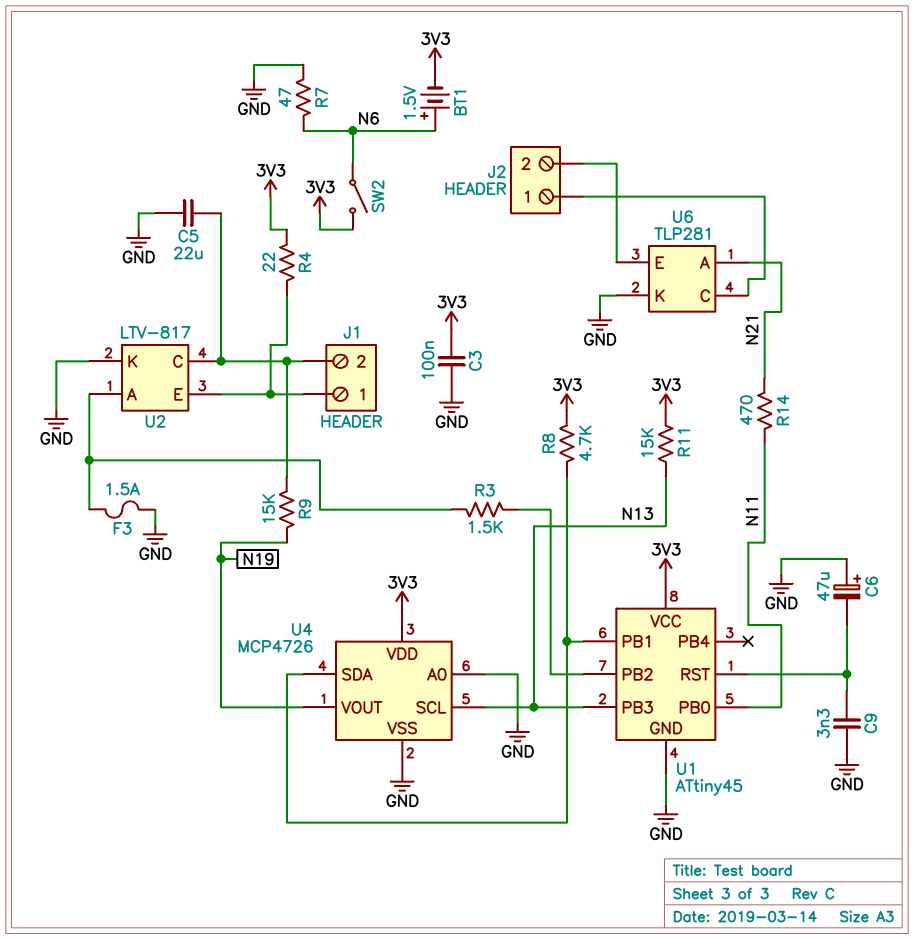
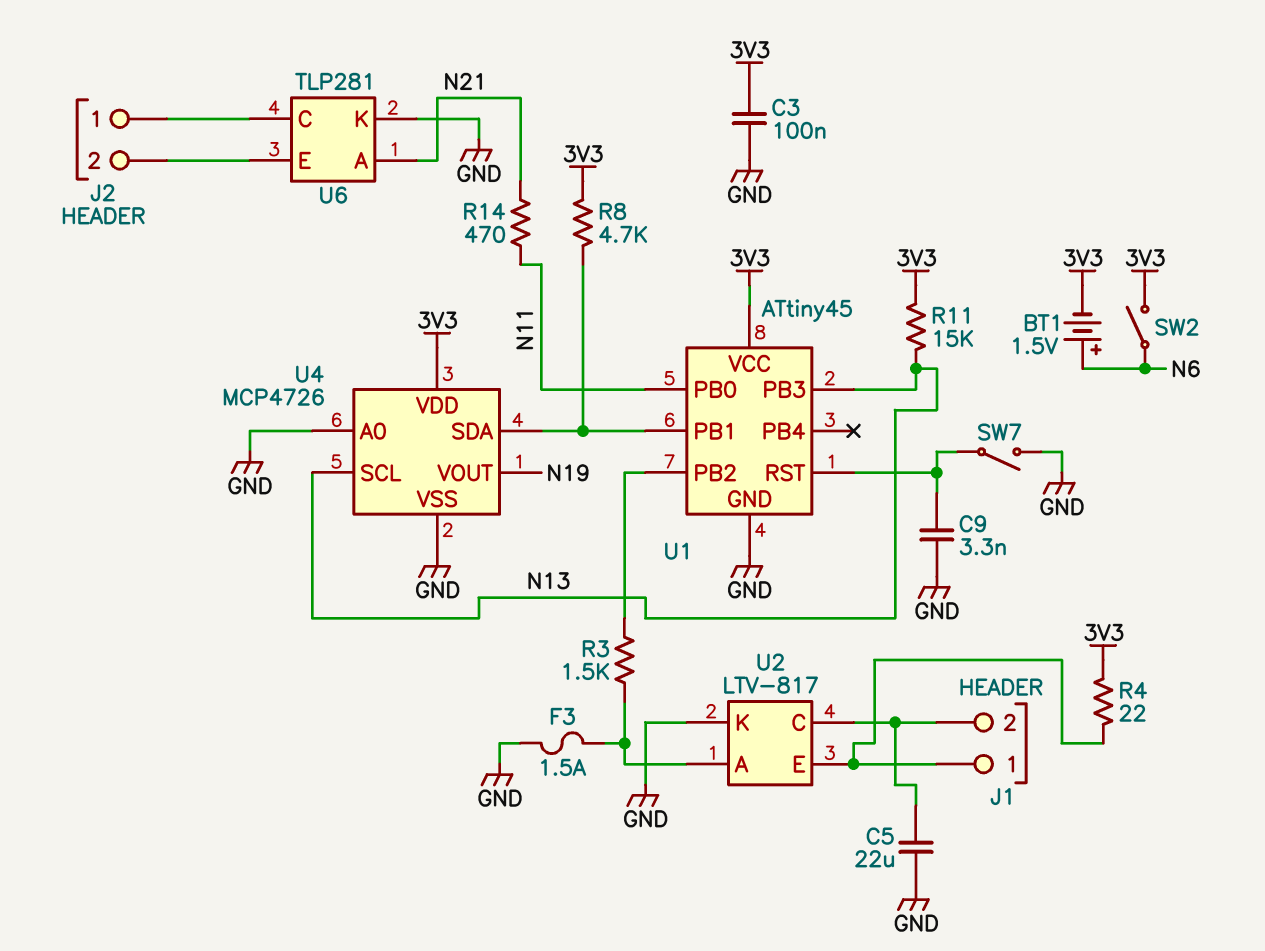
C6: 47uF (plus GND, minus U1/RST) -> none
R7: 47 (GND, N6) -> none
R9: 15k (J1/2, N19) -> none
SW7: none -> switch (GND, U1/RST)

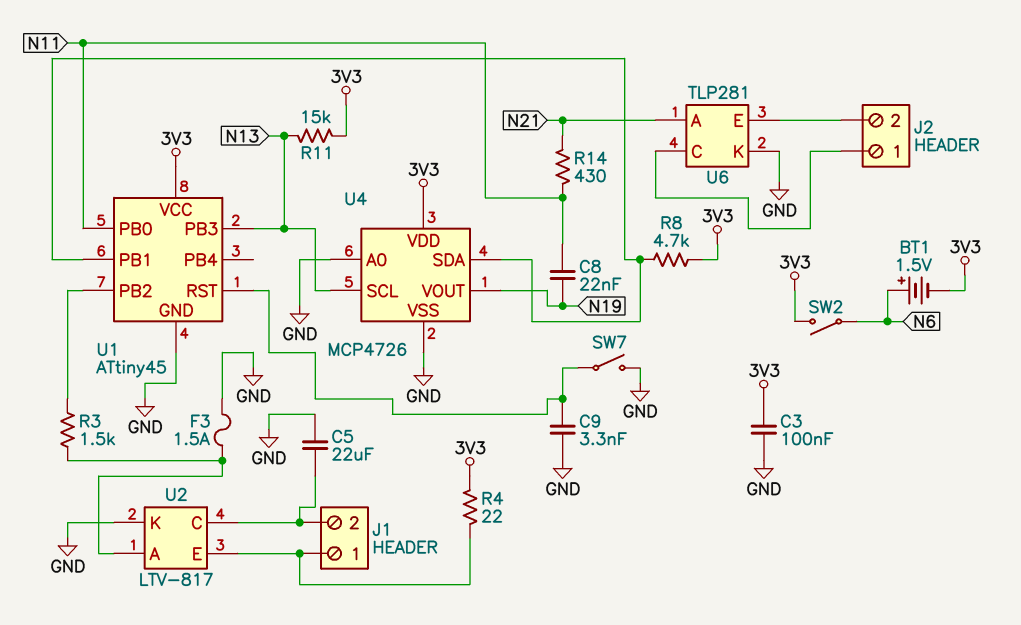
C8: none -> 22nF (N11, N19)
R14: 470 (N11, N21) -> 430 (N11, N21)

